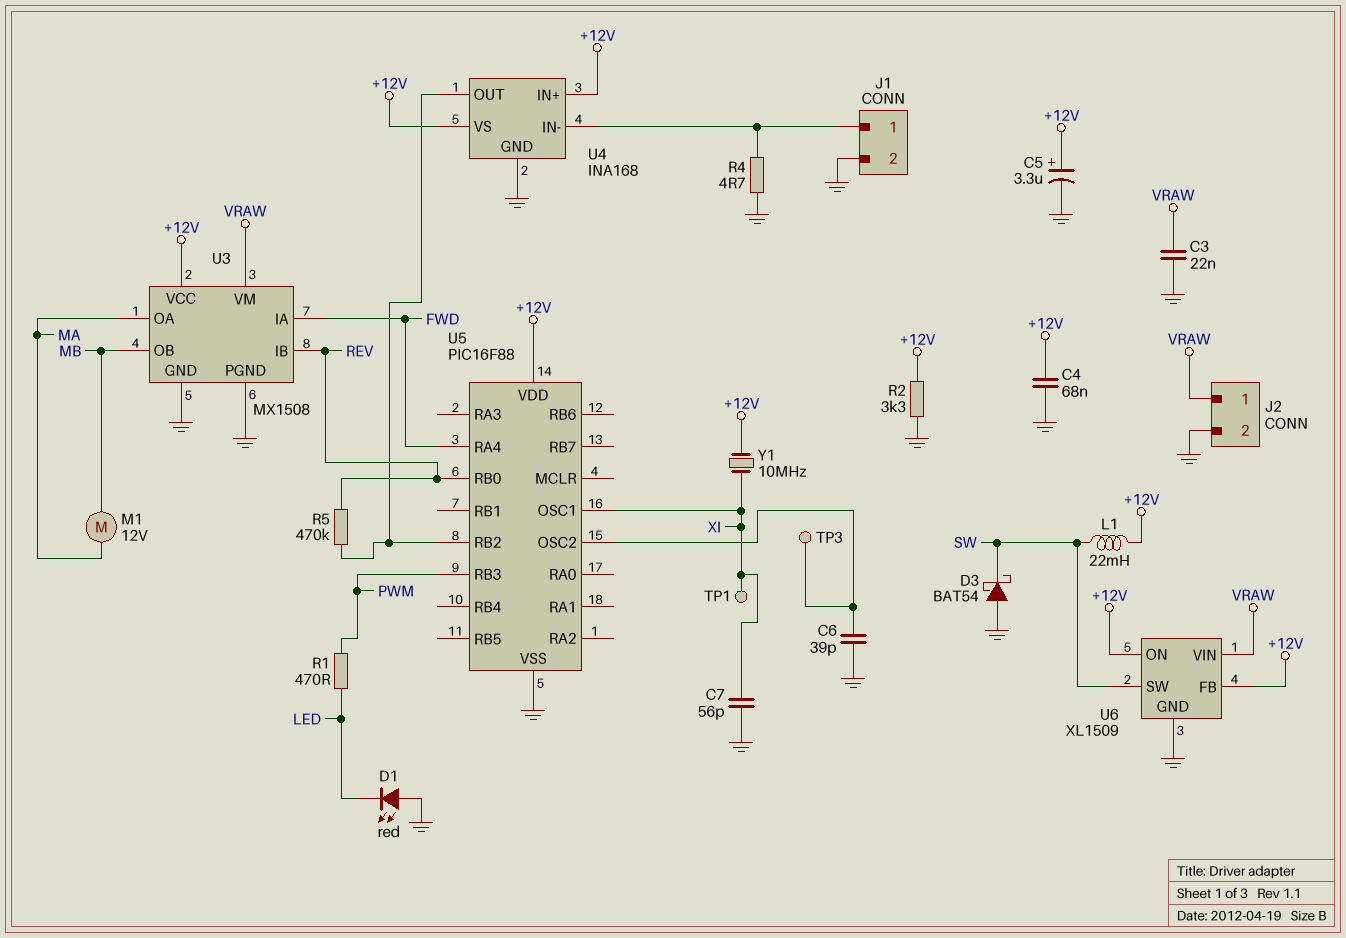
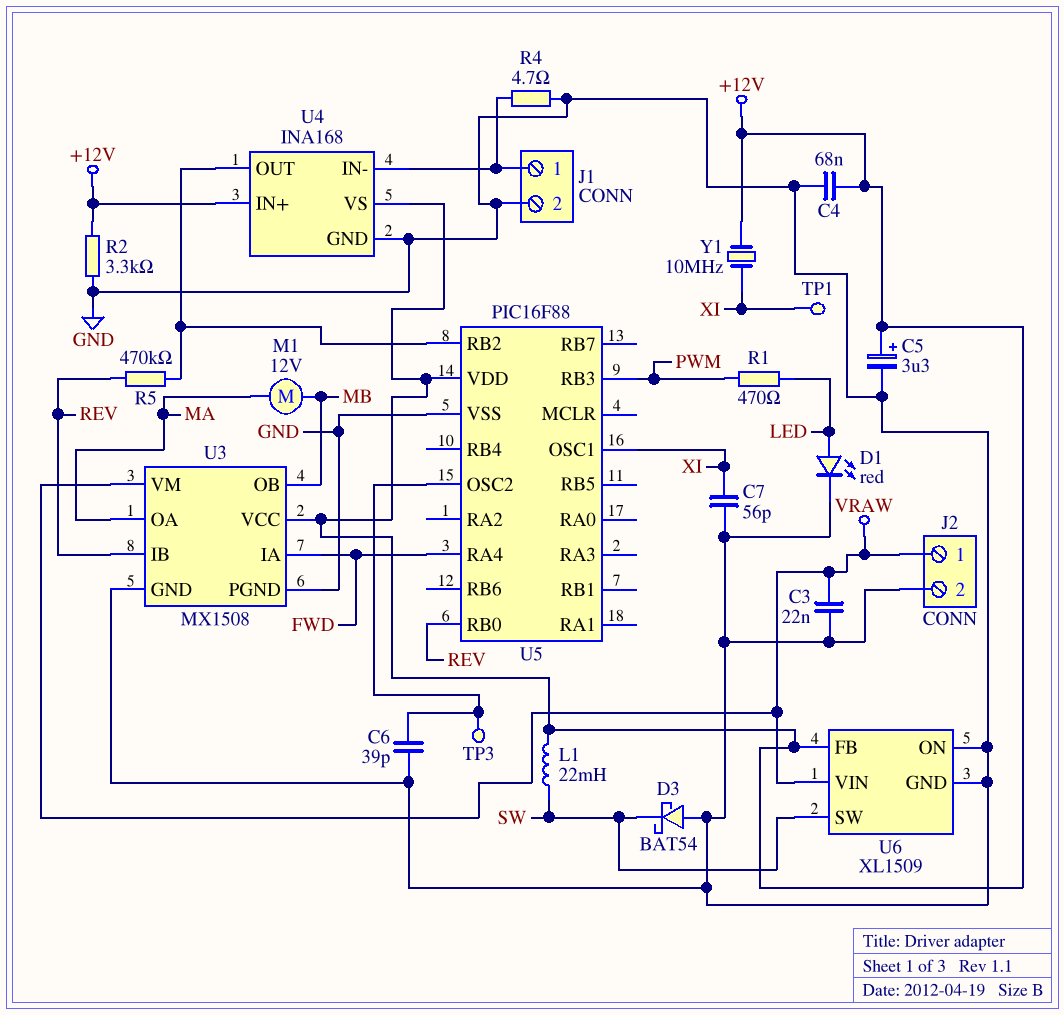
D1: LED red (A GND, K LED) -> LED red (A LED, K GND)
U6 pin ON: +12V -> GND

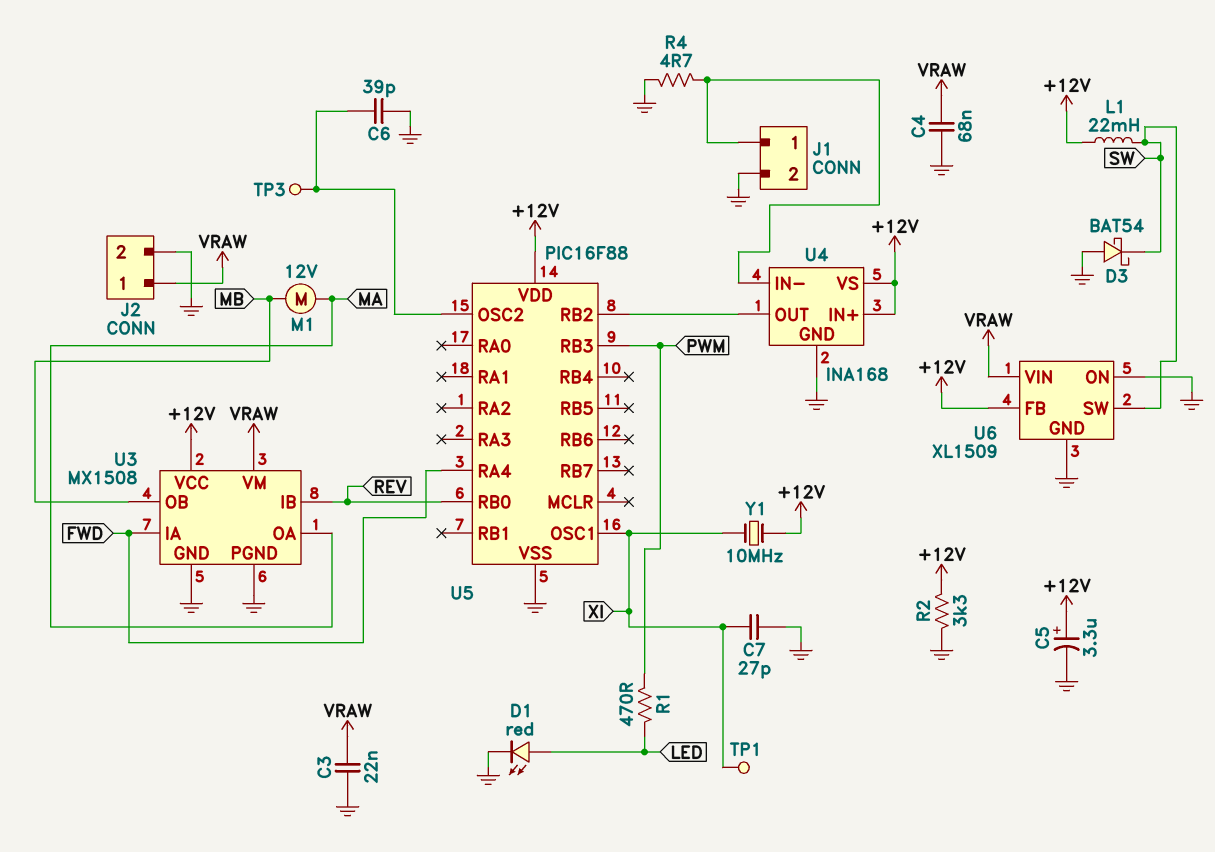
C4: 68nF (+12V, GND) -> 68nF (GND, VRAW)
C7: 56pF (GND, XI) -> 27pF (GND, XI)
R5: 470k (REV, U4/OUT) -> none

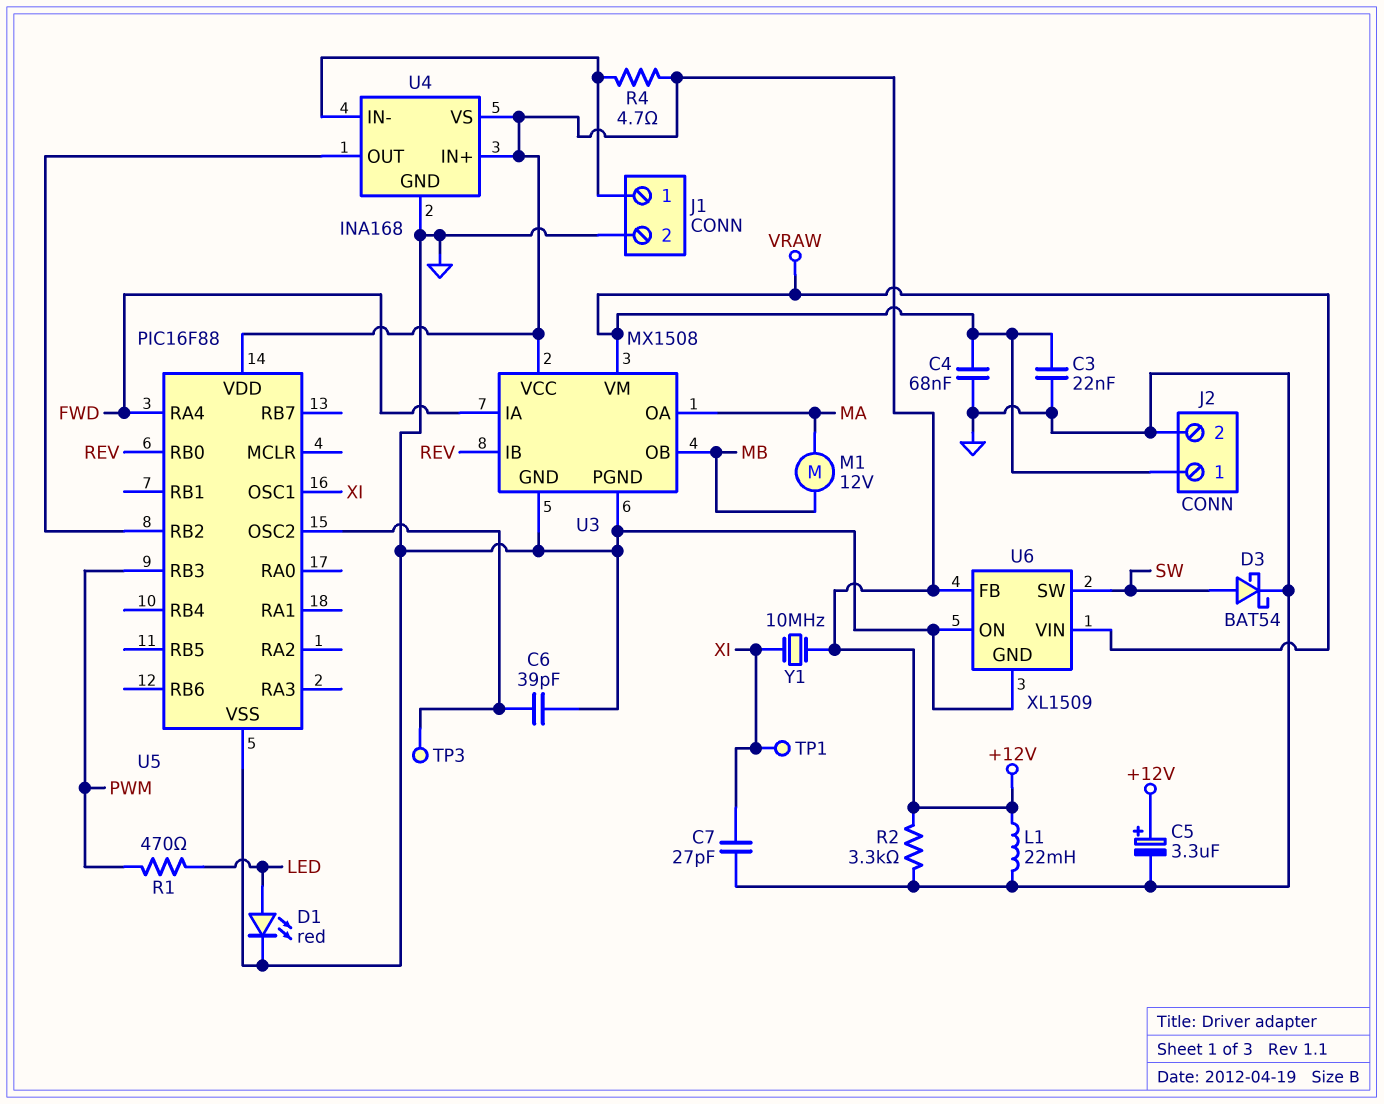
D3: schottky BAT54 (A GND, K SW) -> schottky BAT54 (A SW, K GND)
L1: 22mH (+12V, SW) -> 22mH (+12V, GND)
R4: 4.7 (GND, J1/1) -> 4.7 (+12V, J1/1)

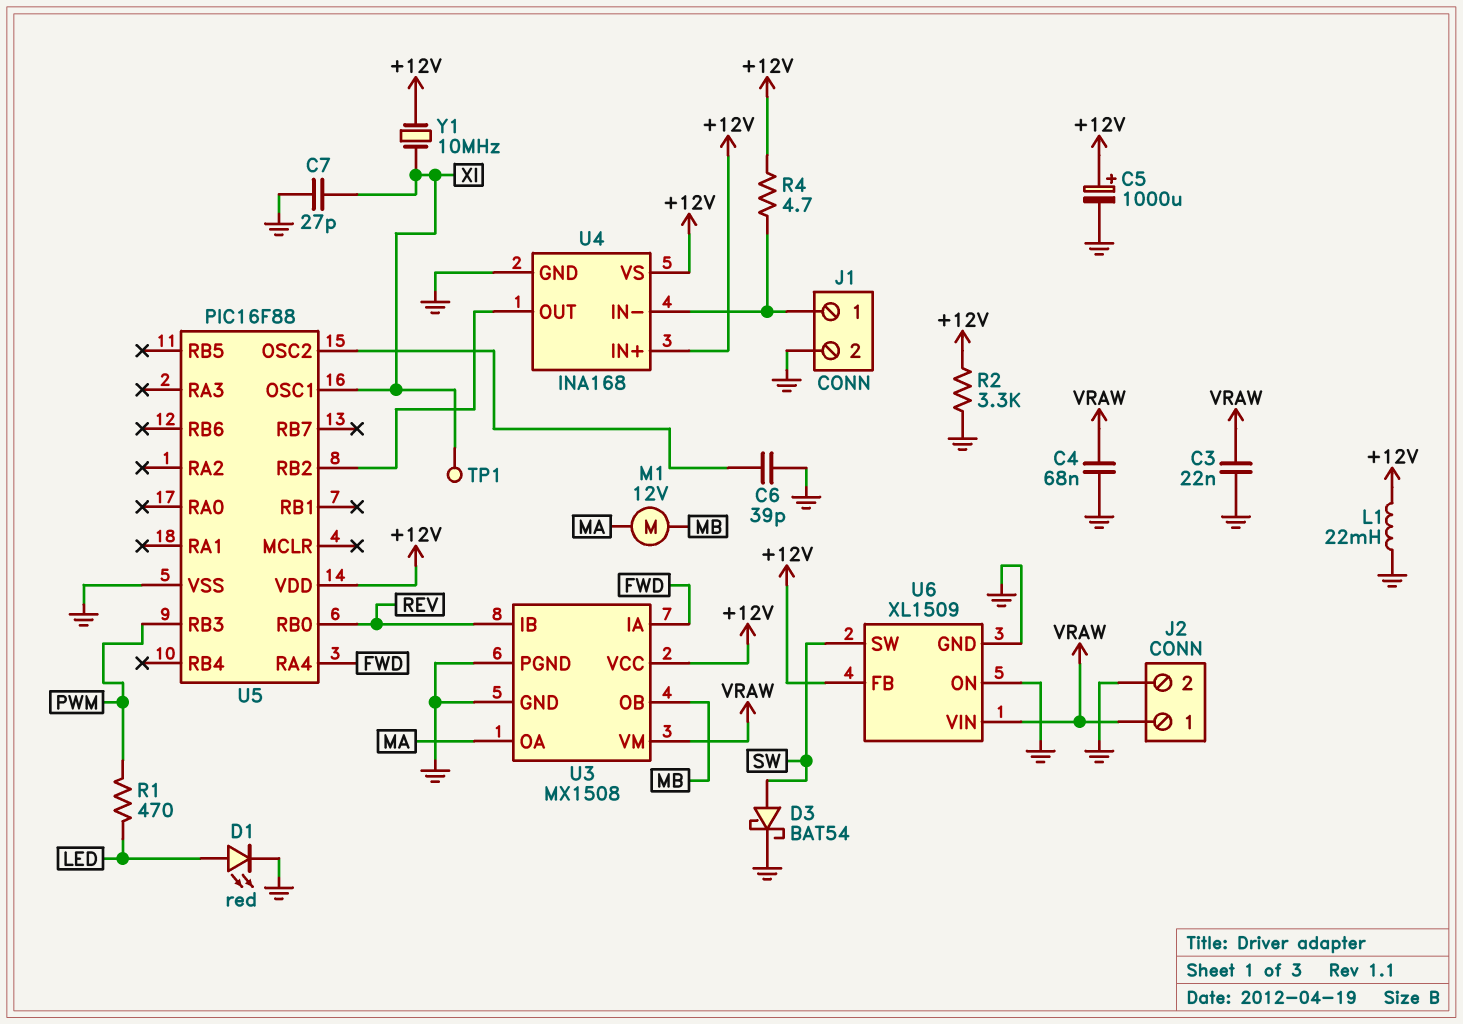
C5: 3.3uF (plus +12V, minus GND) -> 1000uF (plus +12V, minus GND)
TP3: test point (U5/OSC2) -> none

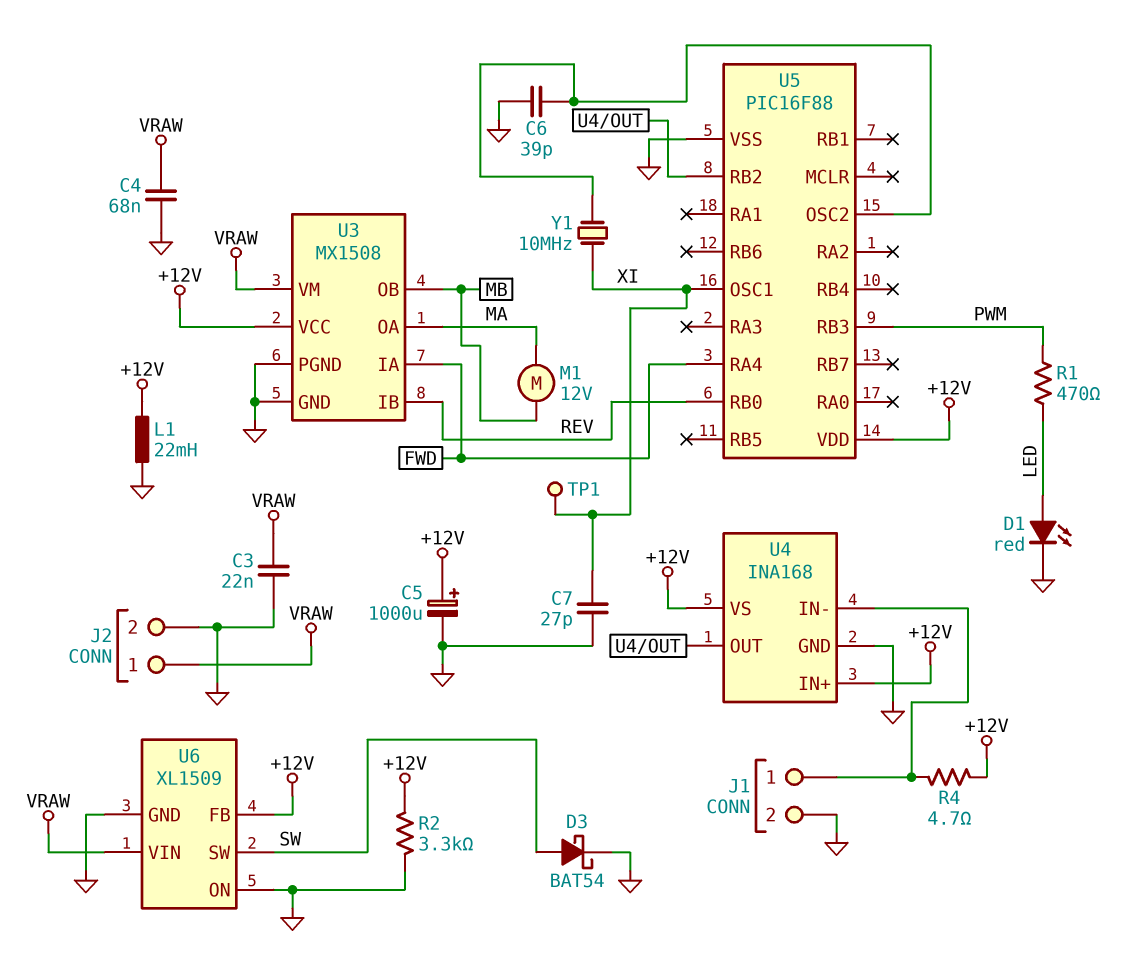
Y1: 10MHz (+12V, XI) -> 10MHz (U5/OSC2, XI)

